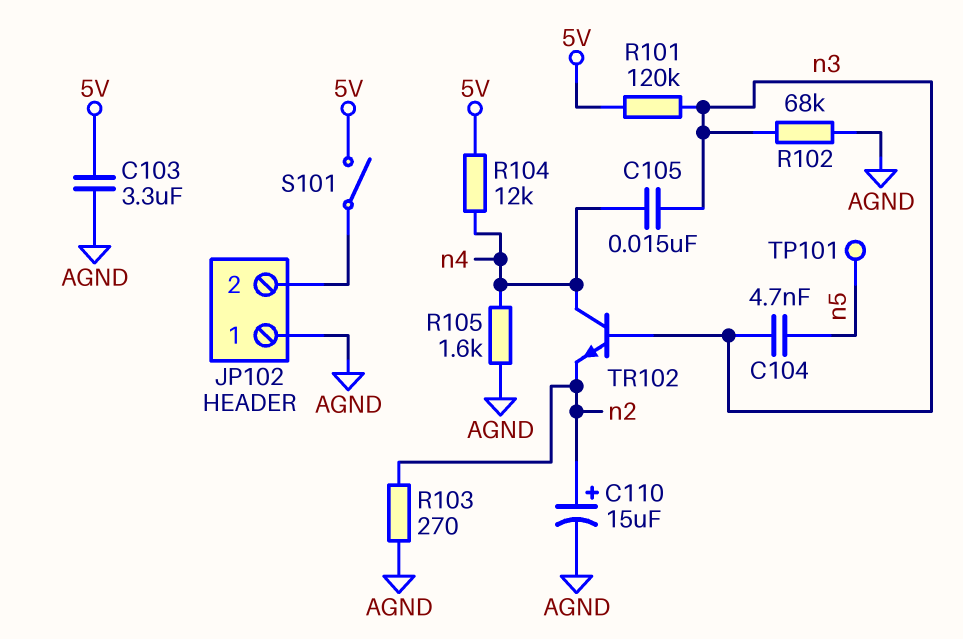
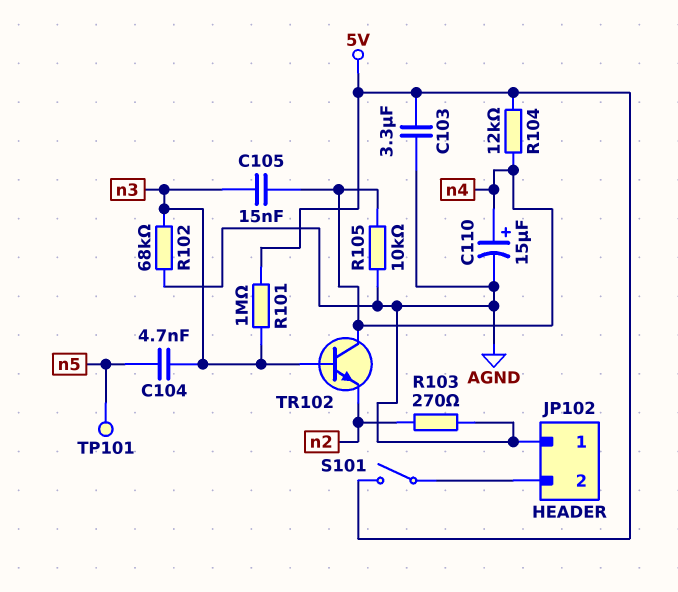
C110: 15uF (plus n2, minus AGND) -> 15uF (plus n4, minus AGND)
R101: 120k (5V, n3) -> 1M (5V, n3)
R105: 1.6k (AGND, n4) -> 10k (AGND, n4)

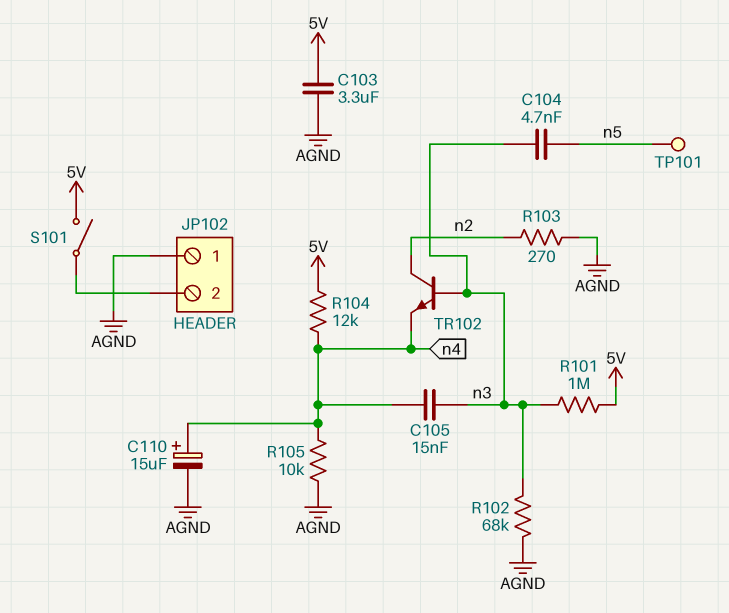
TR102: NPN (B n3, C n4, E n2) -> NPN (B n3, C n2, E n4)

